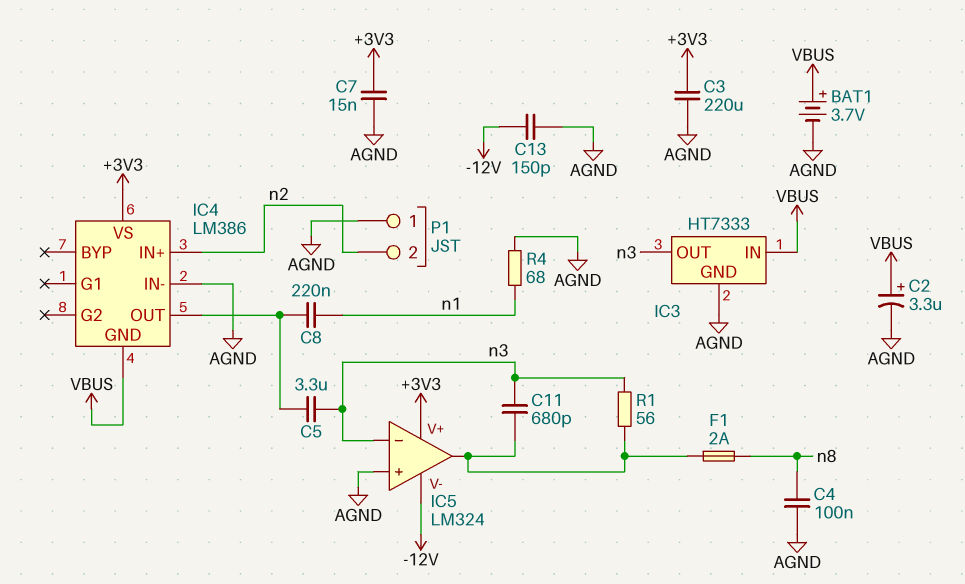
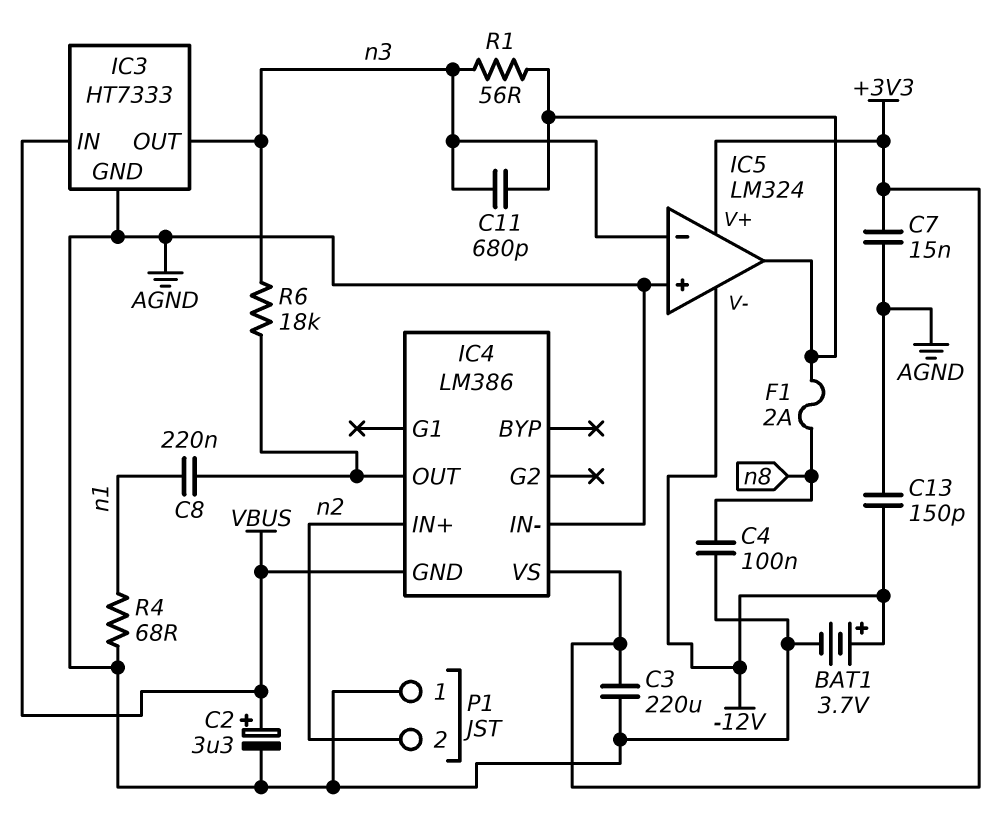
BAT1: 3.7V (plus VBUS, minus AGND) -> 3.7V (plus -12V, minus AGND)
C5: 3.3uF (IC4/OUT, n3) -> none
R6: none -> 18k (IC4/OUT, n3)

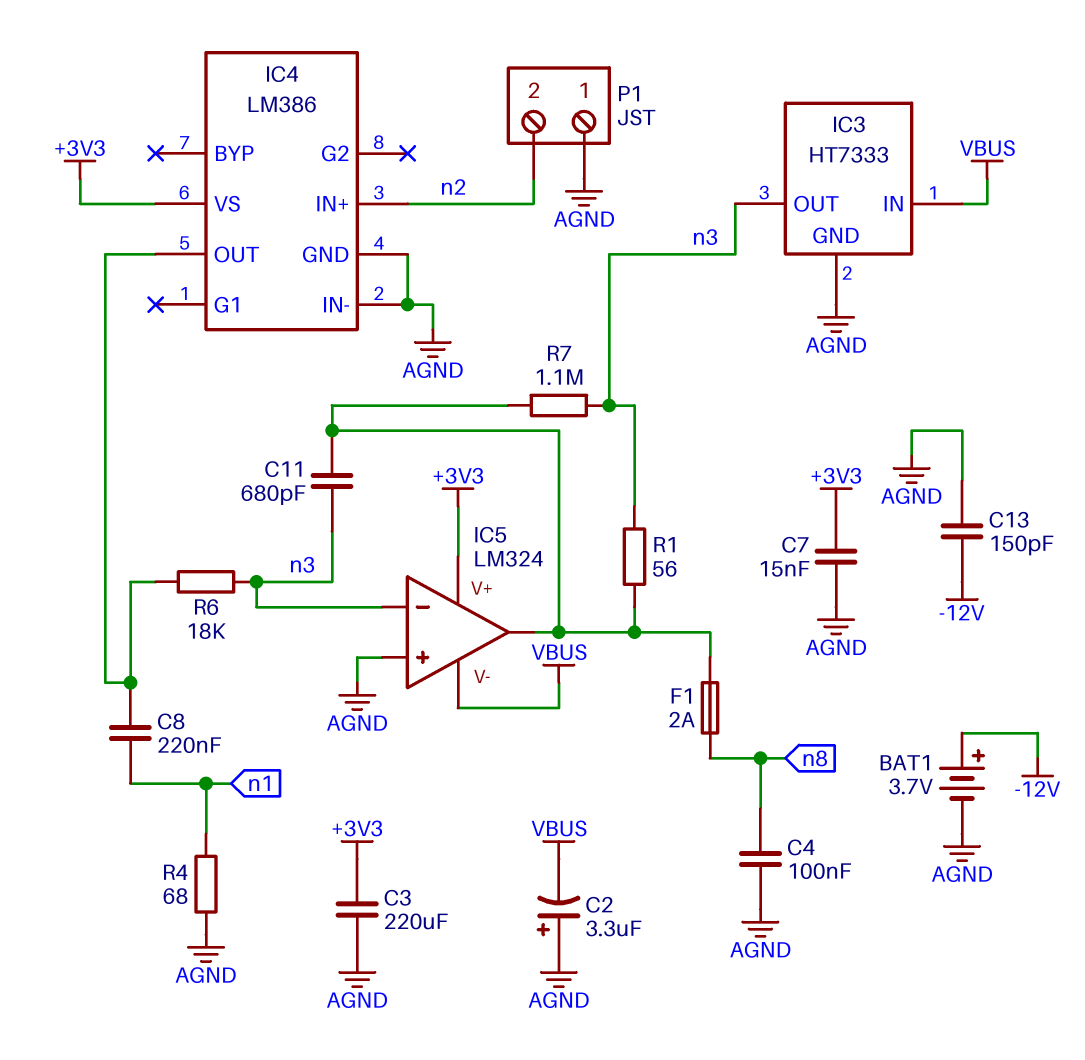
C2: 3.3uF (plus VBUS, minus AGND) -> 3.3uF (plus AGND, minus VBUS)
IC4 pin GND: VBUS -> AGND
IC5 pin V-: -12V -> VBUS
R7: none -> 1.1M (IC5/out, n3)

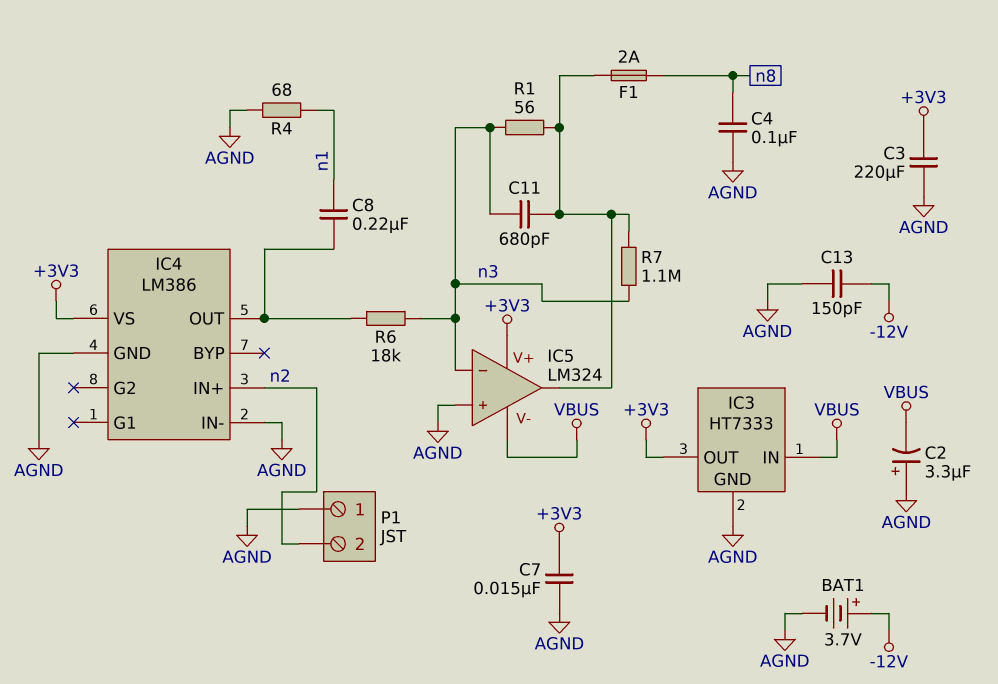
IC3 pin OUT: n3 -> +3V3

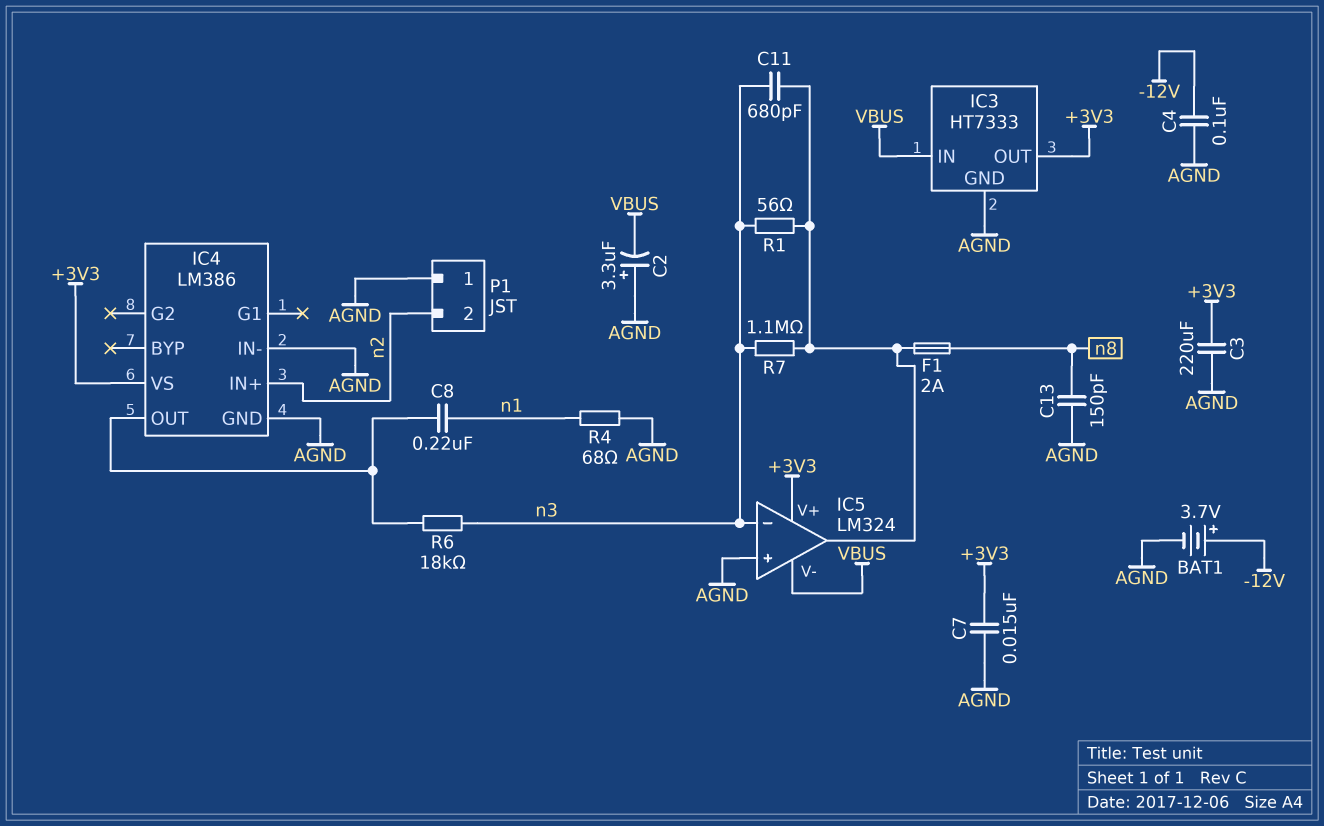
C4: 100nF (AGND, n8) -> 100nF (-12V, AGND)
C13: 150pF (-12V, AGND) -> 150pF (AGND, n8)

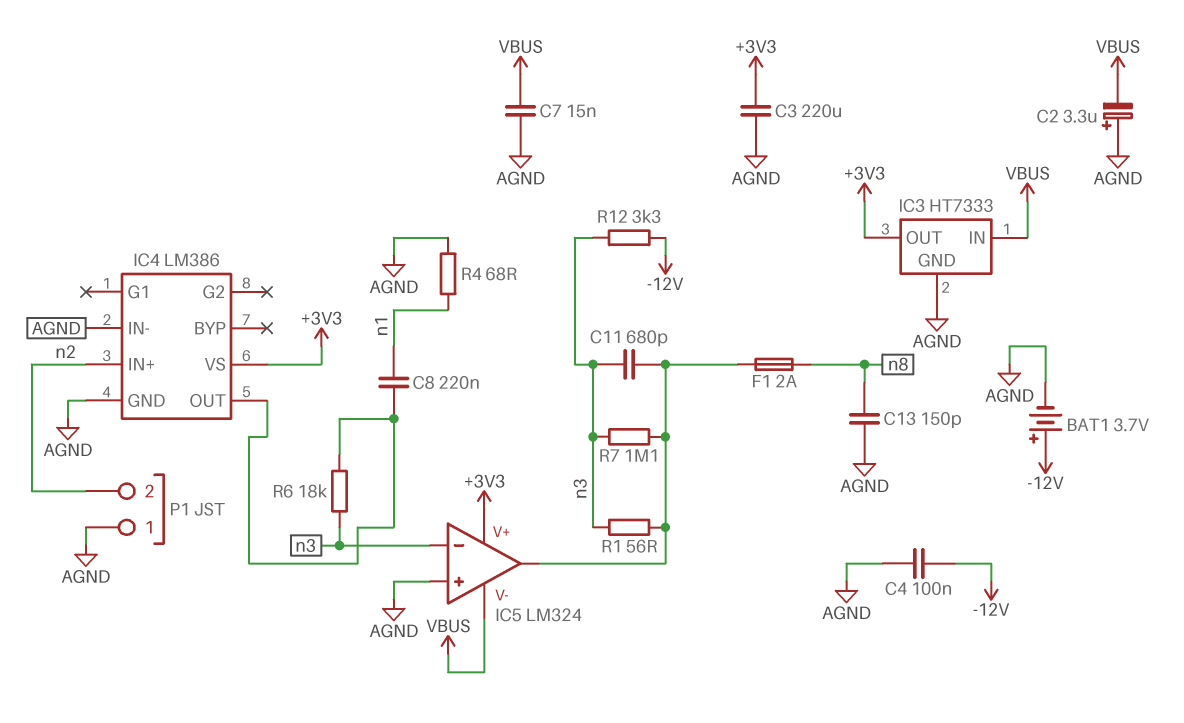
C7: 15nF (+3V3, AGND) -> 15nF (AGND, VBUS)
R12: none -> 3.3k (-12V, n3)

